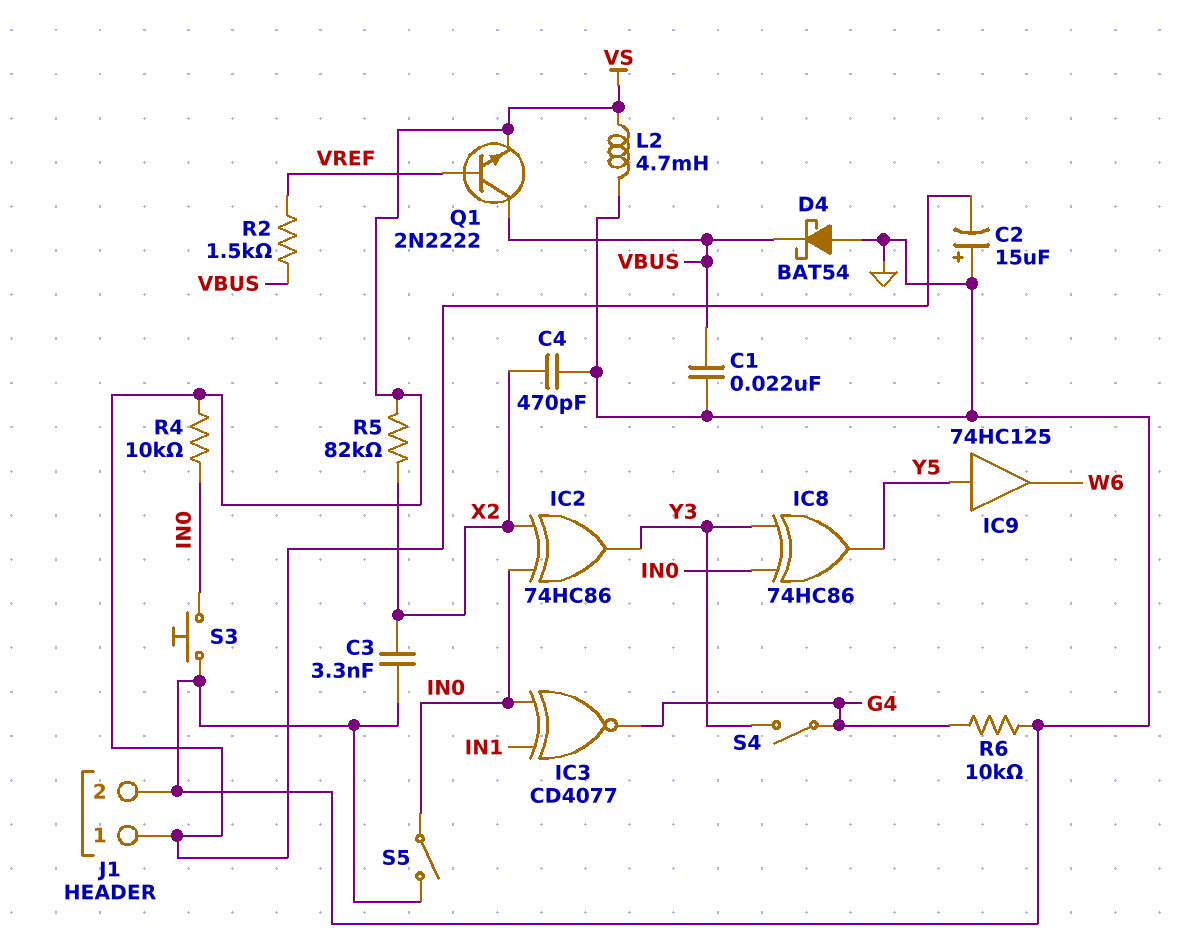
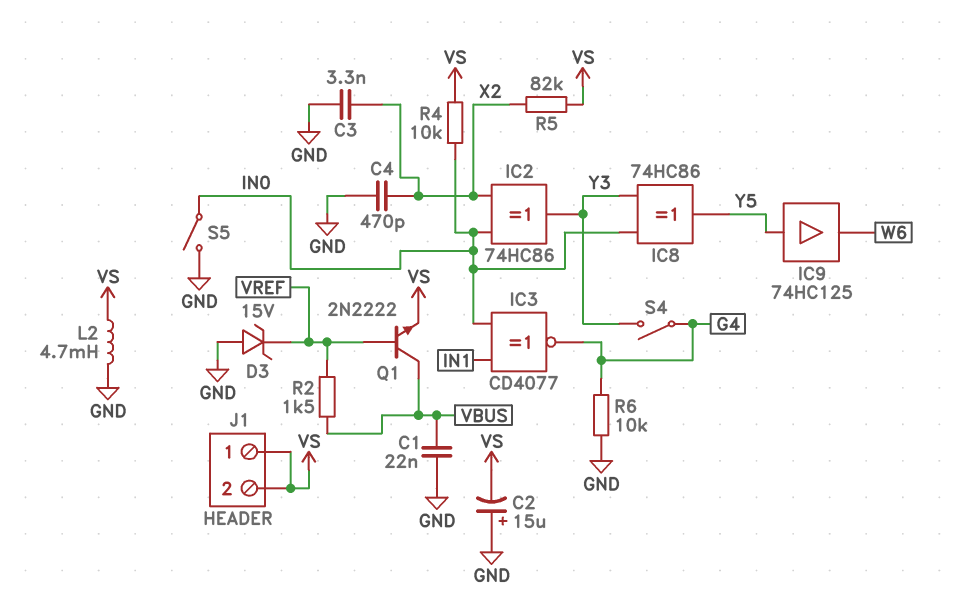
D3: none -> zener 15V (A GND, K VREF)
D4: schottky BAT54 (A GND, K VBUS) -> none
J1 pin 2: GND -> VS
S3: button (GND, IN0) -> none

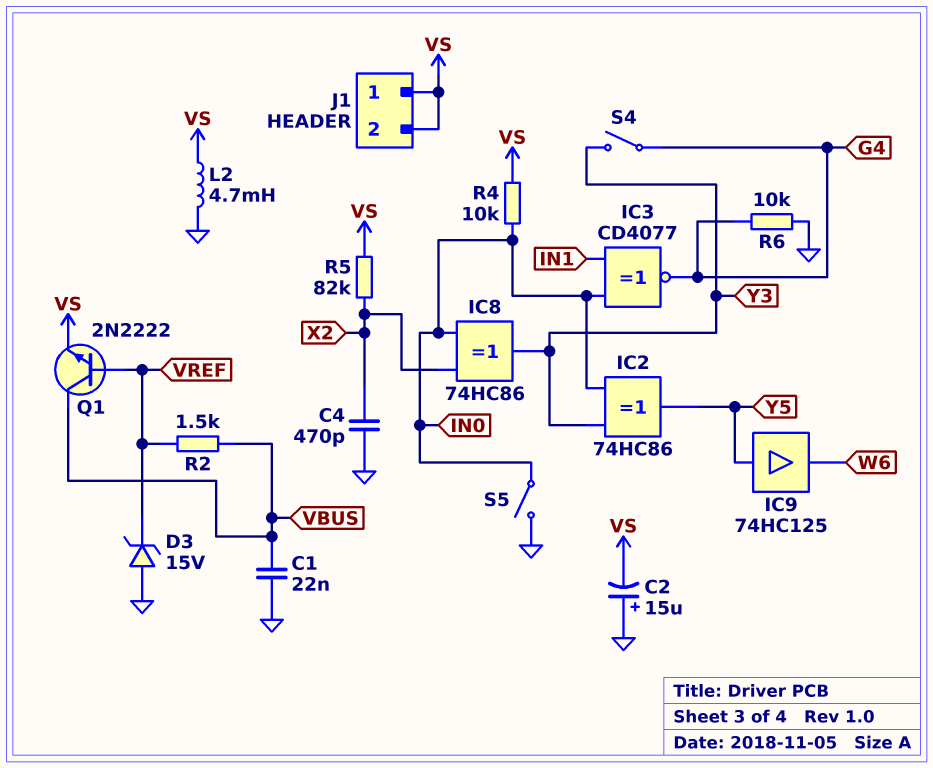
C3: 3.3nF (GND, X2) -> none
IC2: XOR 74HC86 (in IN0, in X2, out Y3) -> XOR 74HC86 (in IN0, in Y3, out Y5)
IC8: XOR 74HC86 (in IN0, in Y3, out Y5) -> XOR 74HC86 (in IN0, in X2, out Y3)

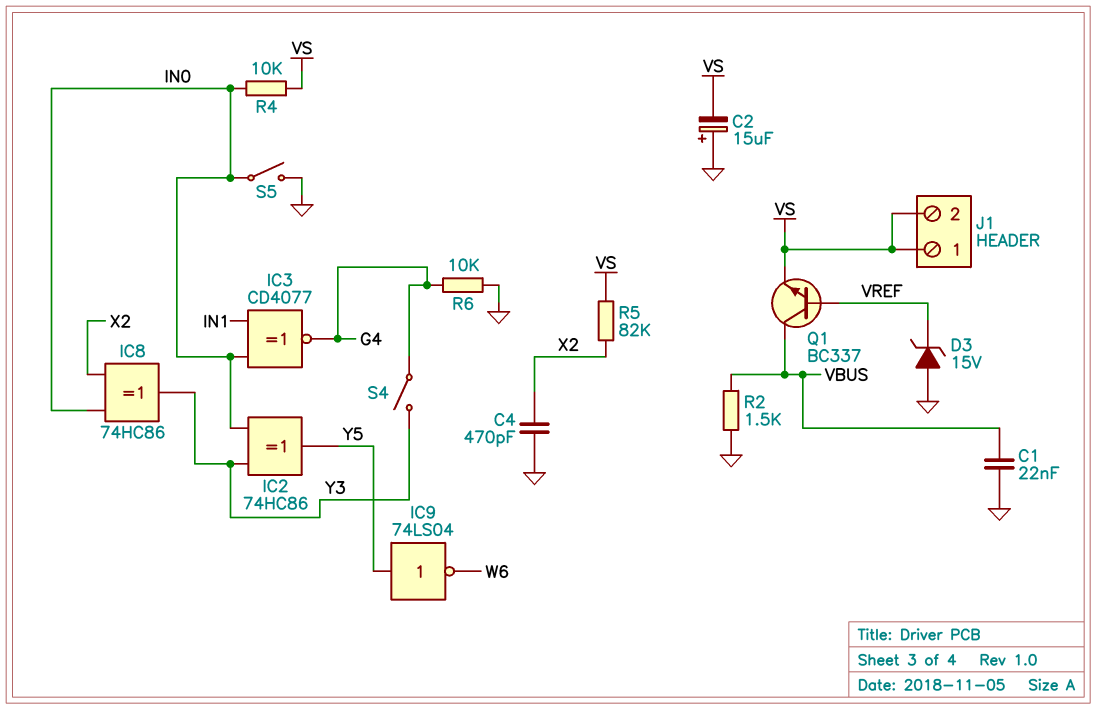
IC9: buffer 74HC125 (in Y5, out W6) -> NOT 74LS04 (in Y5, out W6)
L2: 4.7mH (GND, VS) -> none
Q1: NPN 2N2222 (B VREF, C VBUS, E VS) -> NPN BC337 (B VREF, C VBUS, E VS)
R2: 1.5k (VBUS, VREF) -> 1.5k (GND, VBUS)

